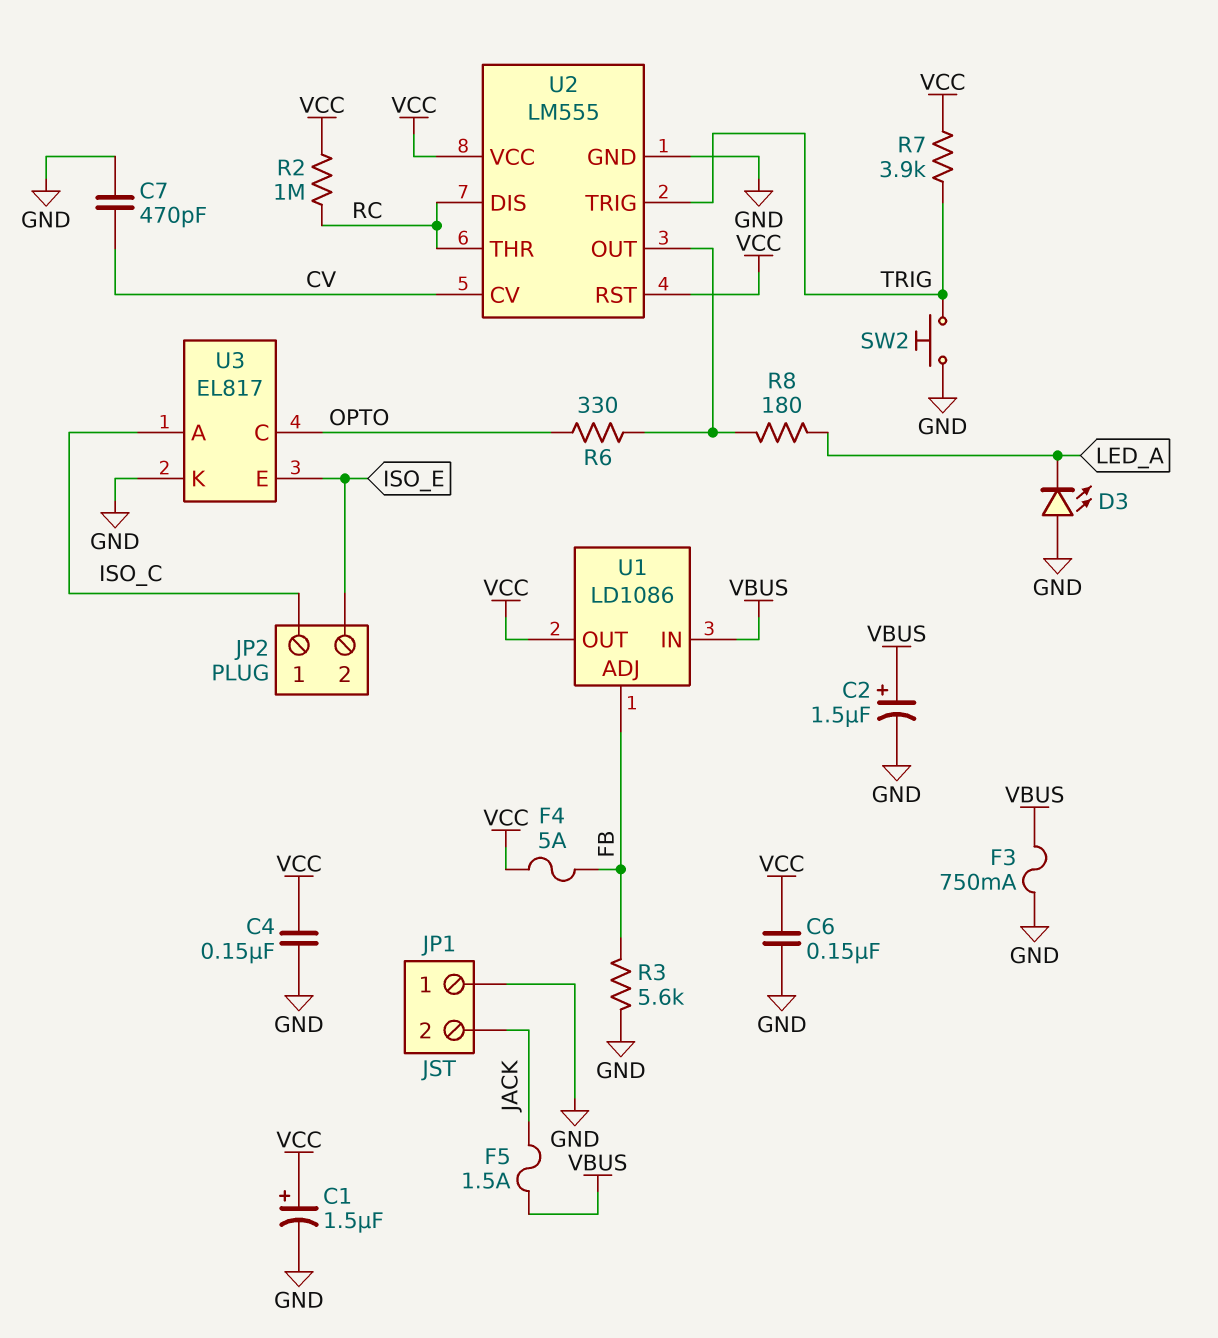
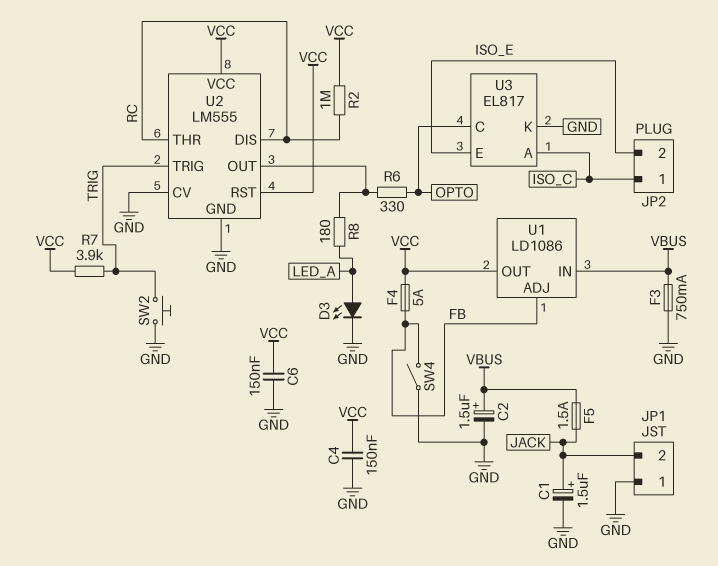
C1: 1.5uF (plus VCC, minus GND) -> 1.5uF (plus JACK, minus GND)
C7: 470pF (CV, GND) -> none
D3: LED (A GND, K LED_A) -> LED (A LED_A, K GND)
R3: 5.6k (FB, GND) -> none
SW4: none -> switch (FB, GND)
U2 pin CV: CV -> GND

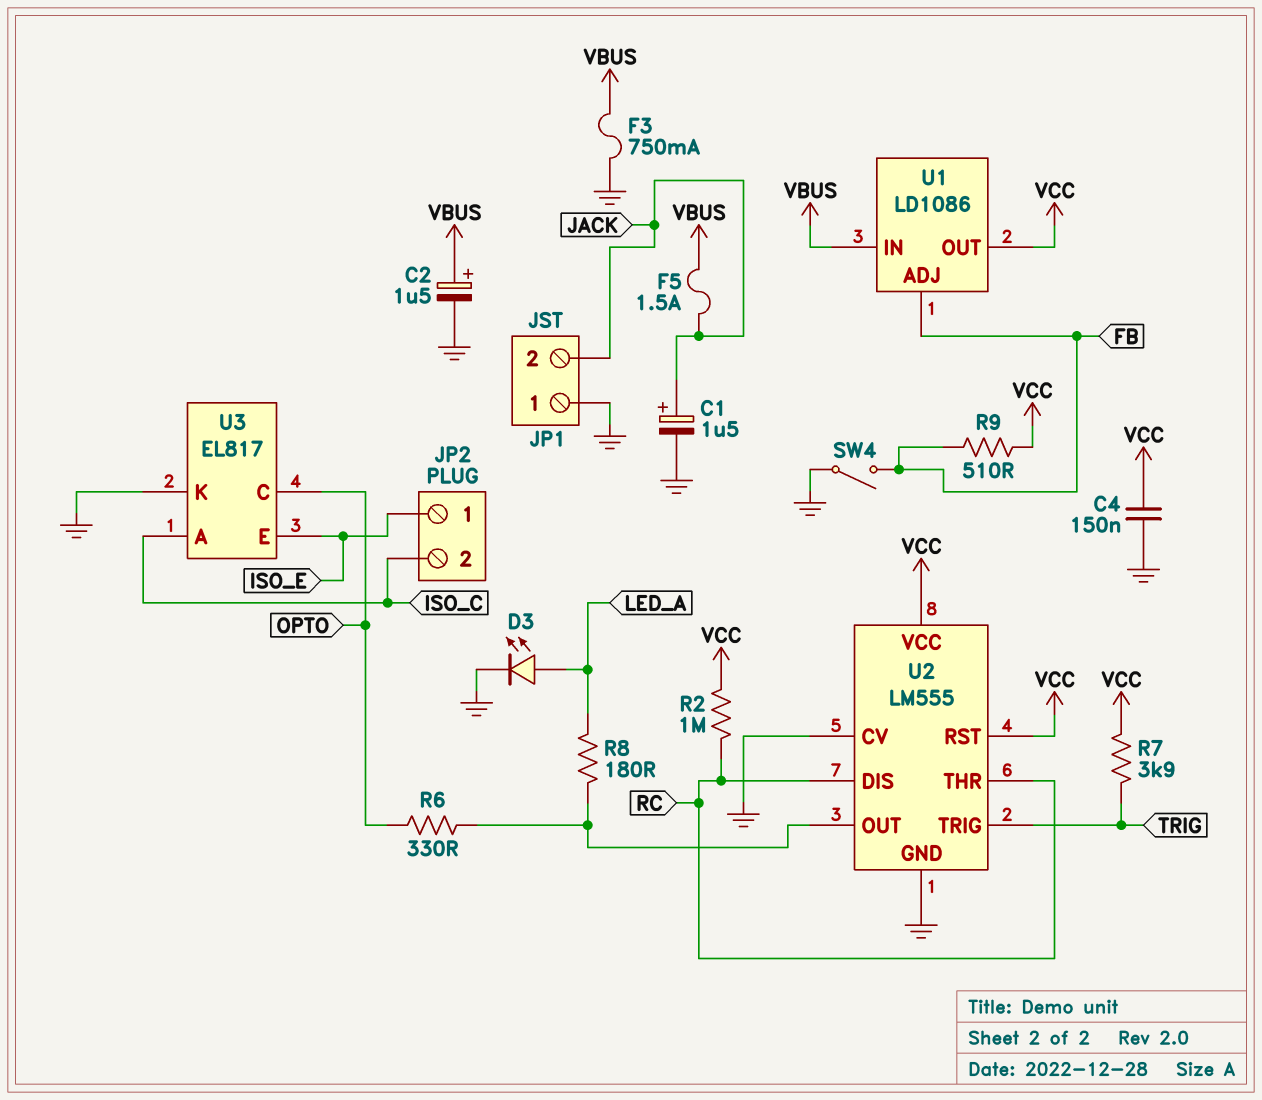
C6: 150nF (GND, VCC) -> none
F4: 5A (FB, VCC) -> none
JP2 pin 1: ISO_C -> ISO_E
JP2 pin 2: ISO_E -> ISO_C
R9: none -> 510 (FB, VCC)
SW2: button (GND, TRIG) -> none

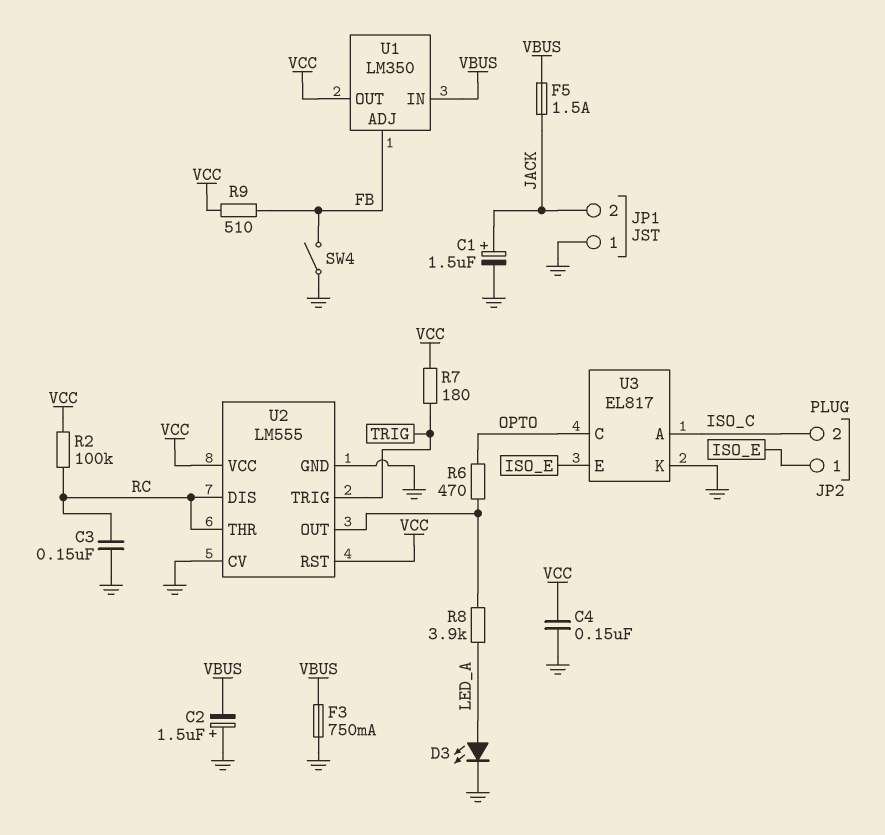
C2: 1.5uF (plus VBUS, minus GND) -> 1.5uF (plus GND, minus VBUS)
C3: none -> 150nF (GND, RC)
R2: 1M (RC, VCC) -> 100k (RC, VCC)
R6: 330 (OPTO, U2/OUT) -> 470 (OPTO, U2/OUT)
R7: 3.9k (TRIG, VCC) -> 180 (TRIG, VCC)
R8: 180 (LED_A, U2/OUT) -> 3.9k (LED_A, U2/OUT)
U1: LD1086 -> LM350

